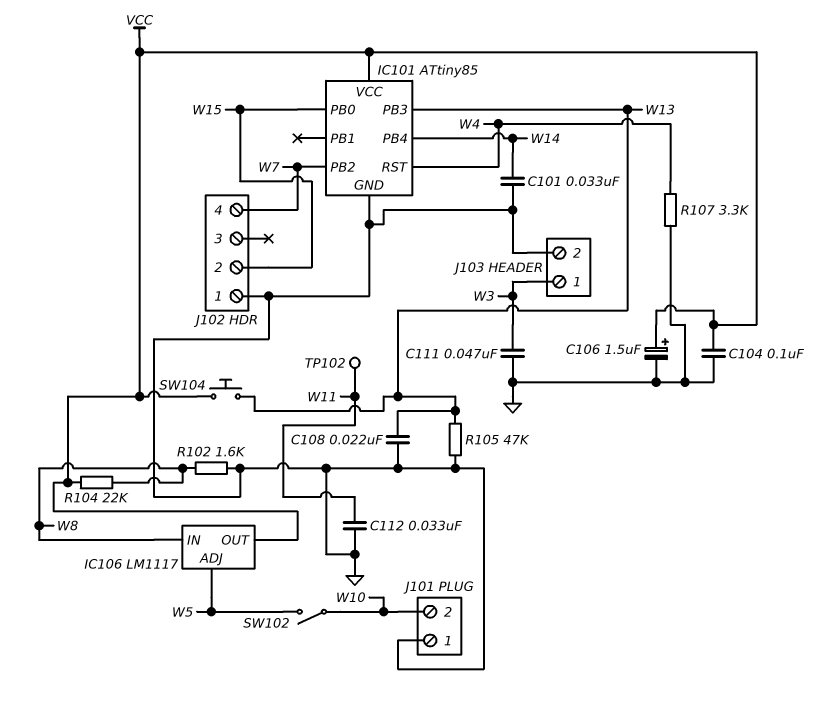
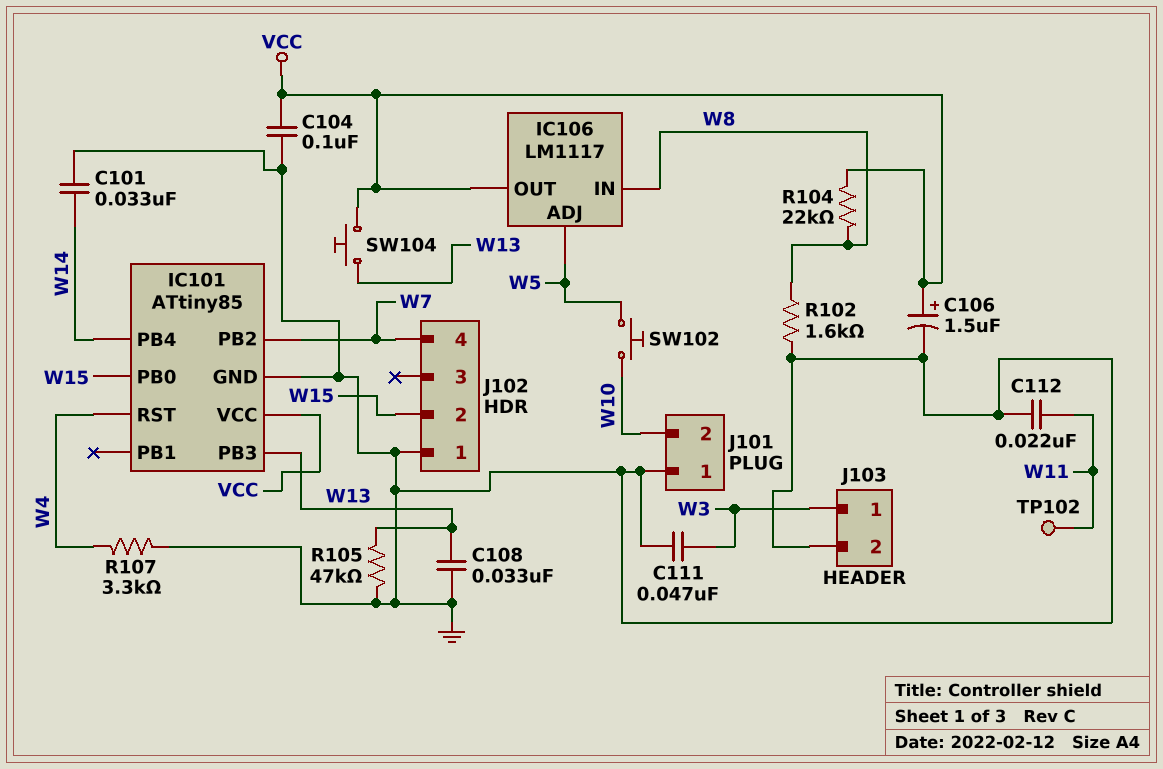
C108: 22nF (GND, W13) -> 33nF (GND, W13)
C112: 33nF (GND, W11) -> 22nF (GND, W11)
SW102: switch (W5, W10) -> button (W5, W10)

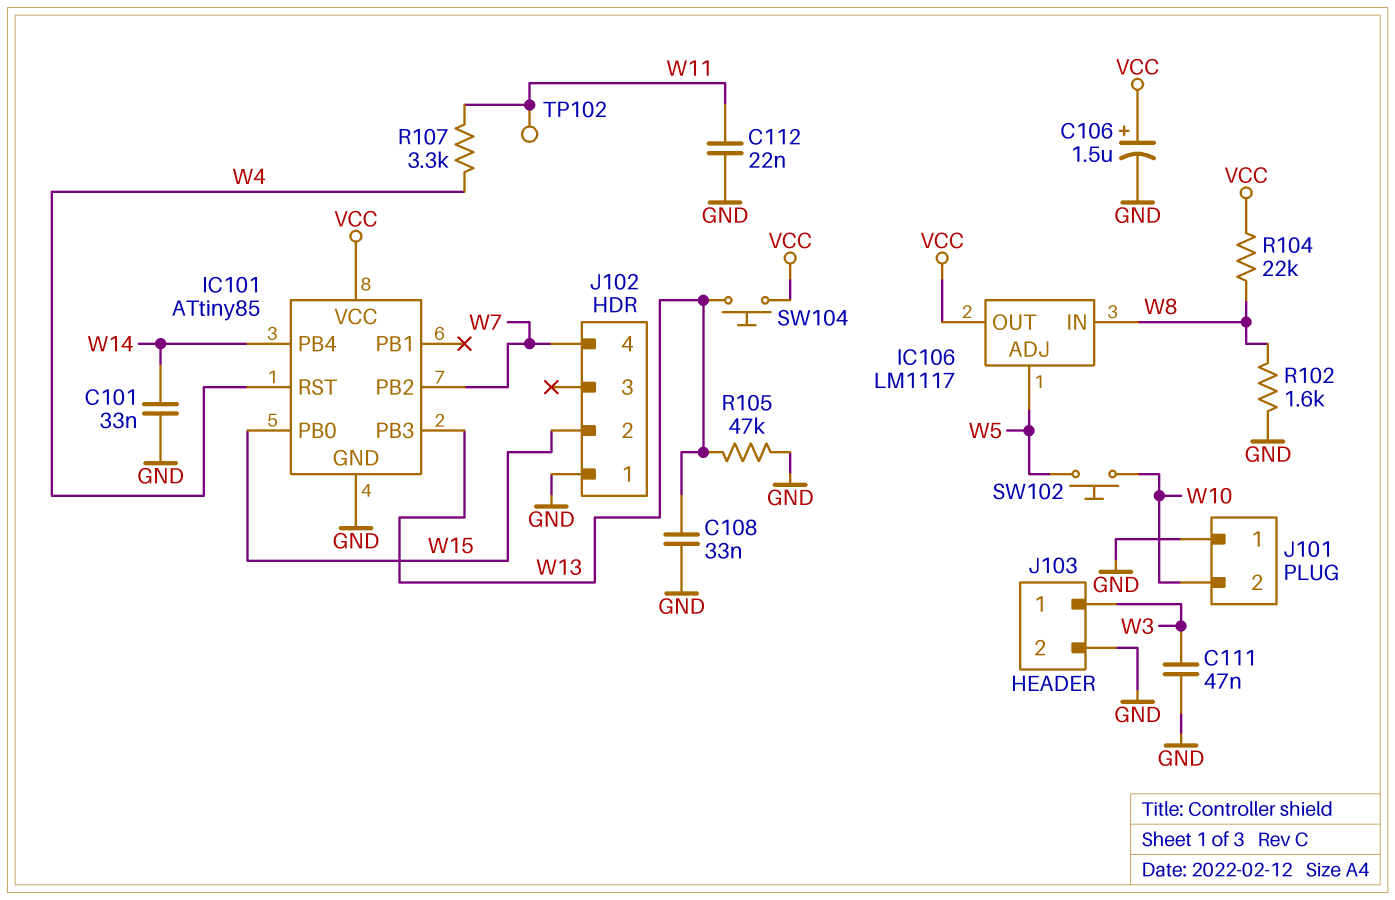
C104: 100nF (GND, VCC) -> none
R107: 3.3k (GND, W4) -> 3.3k (W4, W11)

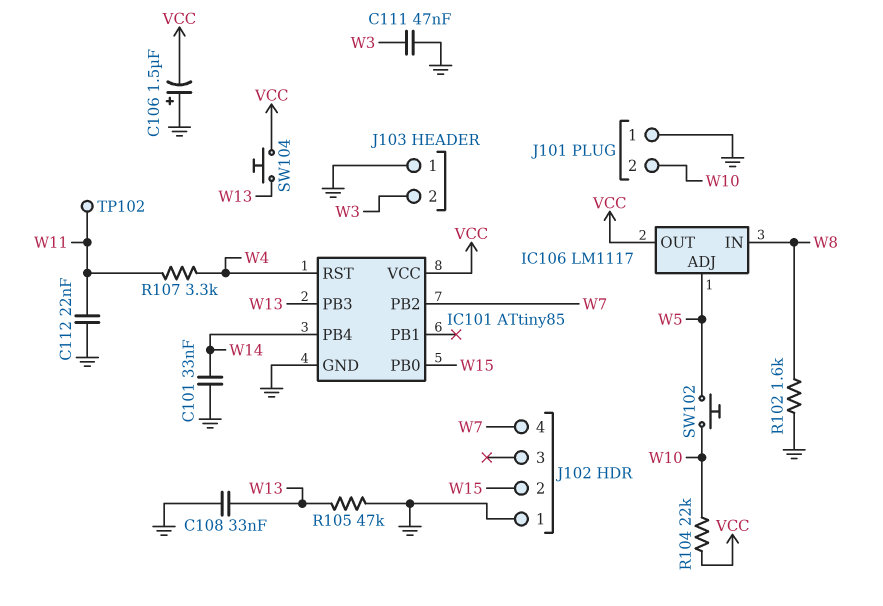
C106: 1.5uF (plus VCC, minus GND) -> 1.5uF (plus GND, minus VCC)
J103 pin 1: W3 -> GND
J103 pin 2: GND -> W3
R104: 22k (VCC, W8) -> 22k (VCC, W10)

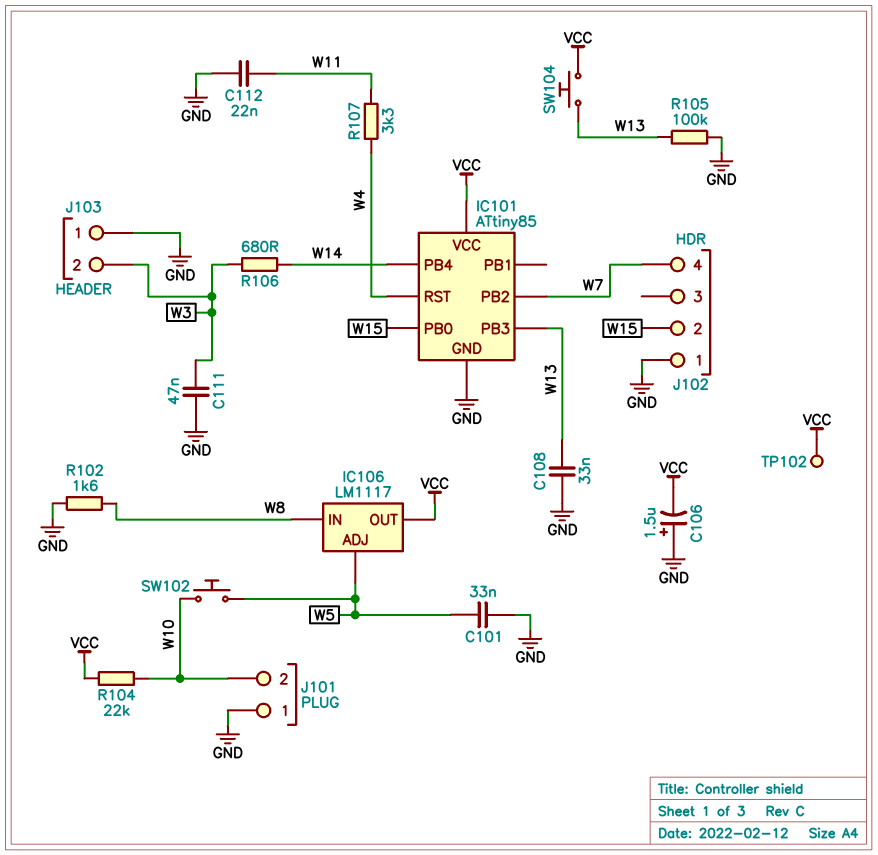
C101: 33nF (GND, W14) -> 33nF (GND, W5)
R105: 47k (GND, W13) -> 100k (GND, W13)
R106: none -> 680 (W3, W14)
TP102: test point (W11) -> test point (VCC)

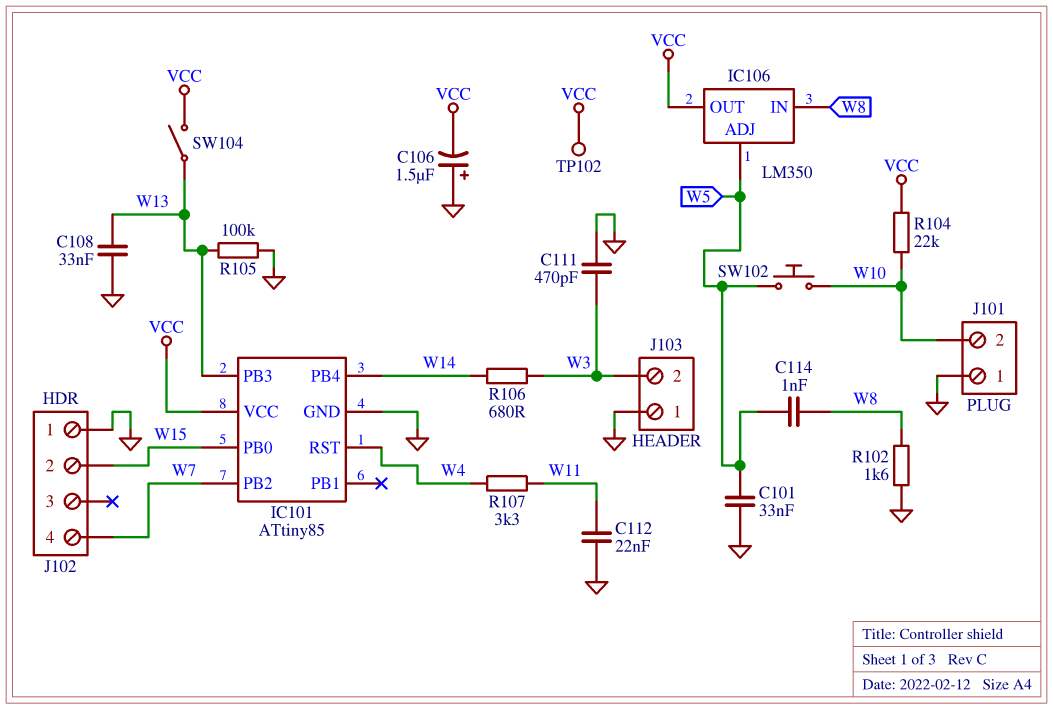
C111: 47nF (GND, W3) -> 470pF (GND, W3)
C114: none -> 1nF (W5, W8)
IC106: LM1117 -> LM350
SW104: button (VCC, W13) -> switch (VCC, W13)

